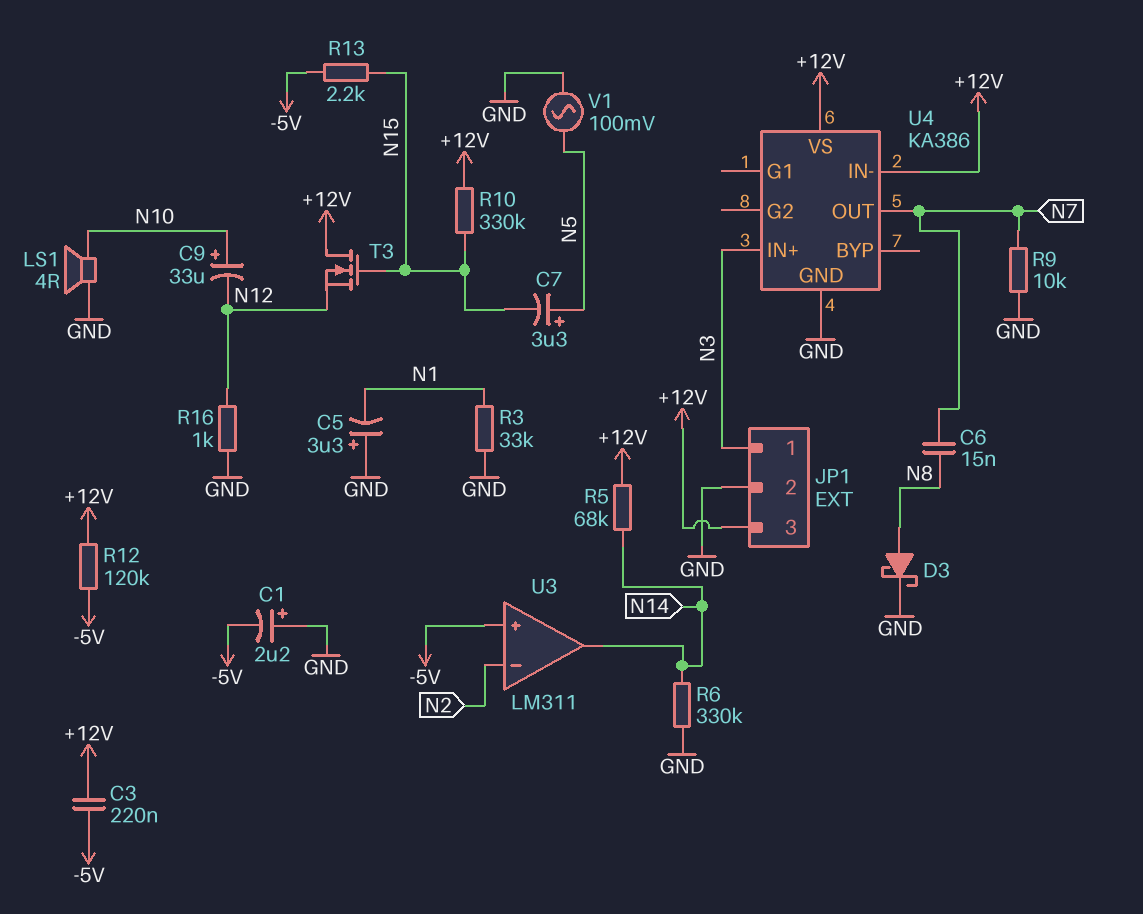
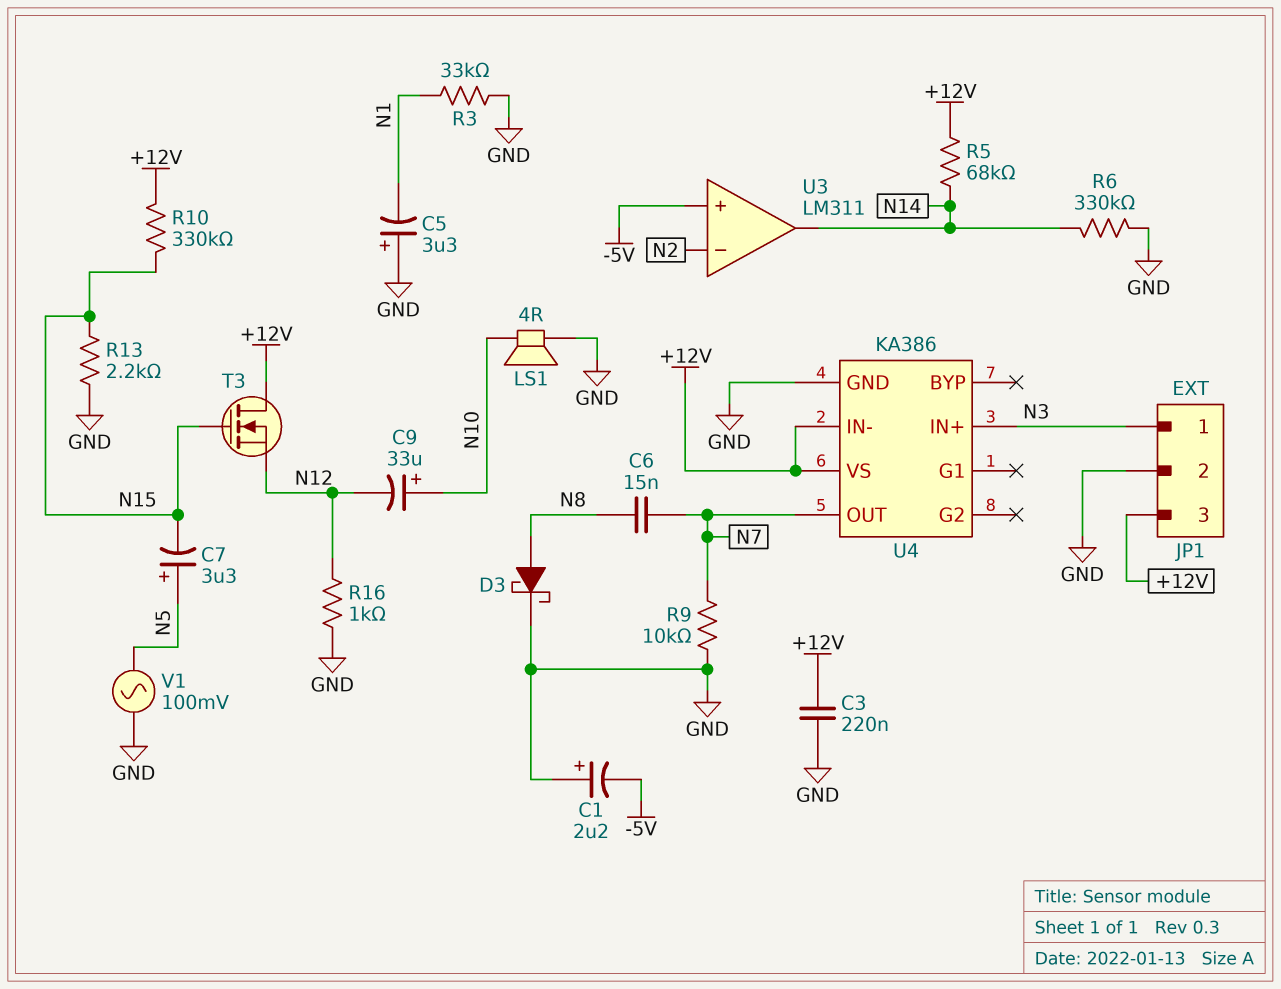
C3: 220nF (+12V, -5V) -> 220nF (+12V, GND)
R12: 120k (+12V, -5V) -> none
R13: 2.2k (-5V, N15) -> 2.2k (GND, N15)

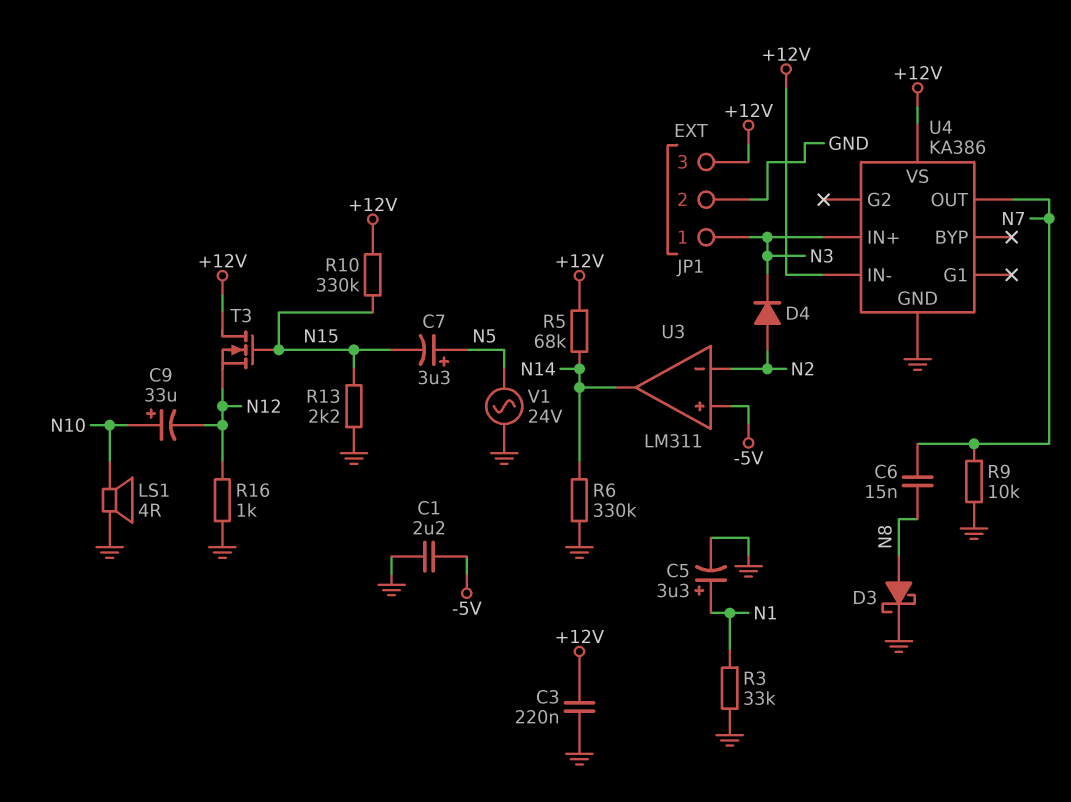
C1: 2.2uF (plus GND, minus -5V) -> 2.2uF (-5V, GND)
C5: 3.3uF (plus GND, minus N1) -> 3.3uF (plus N1, minus GND)
D4: none -> diode (A N2, K N3)
V1: AC 100mV (GND, N5) -> AC 24V (GND, N5)

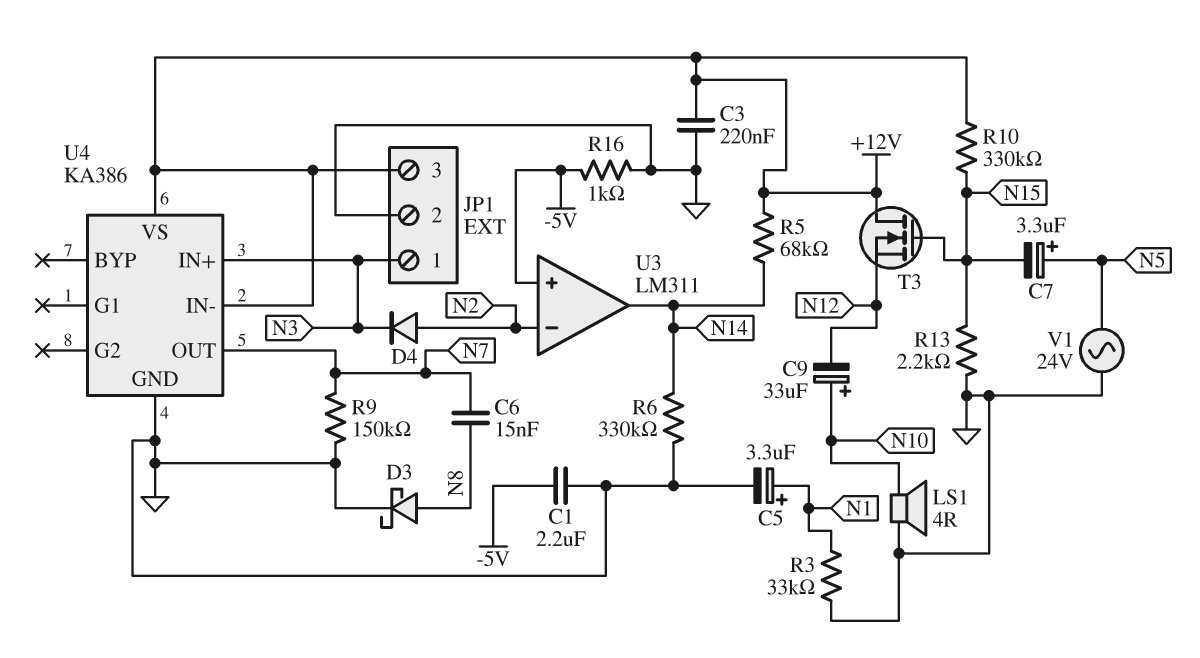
R9: 10k (GND, N7) -> 150k (GND, N7)
R16: 1k (GND, N12) -> 1k (-5V, GND)

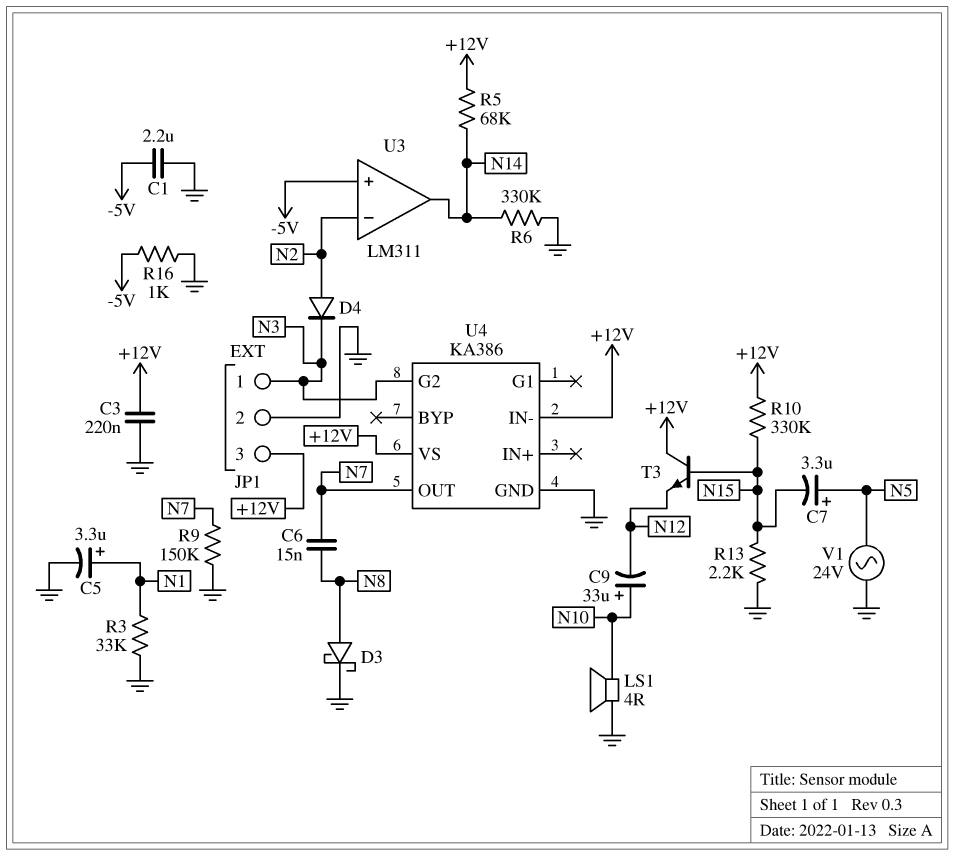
T3: NMOS (G N15, D +12V, S N12) -> NPN (B N15, C +12V, E N12)
U4 pin G2: none -> N3
U4 pin IN+: N3 -> none

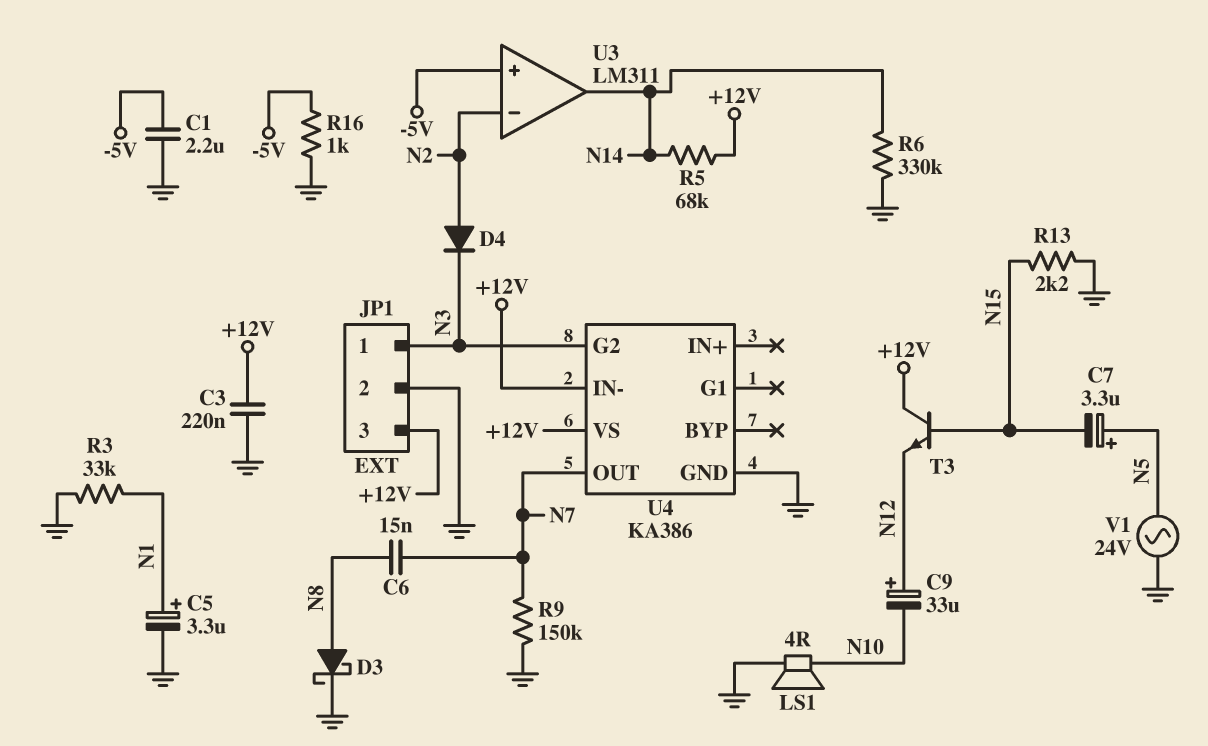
C9: 33uF (plus N10, minus N12) -> 33uF (plus N12, minus N10)
R10: 330k (+12V, N15) -> none

